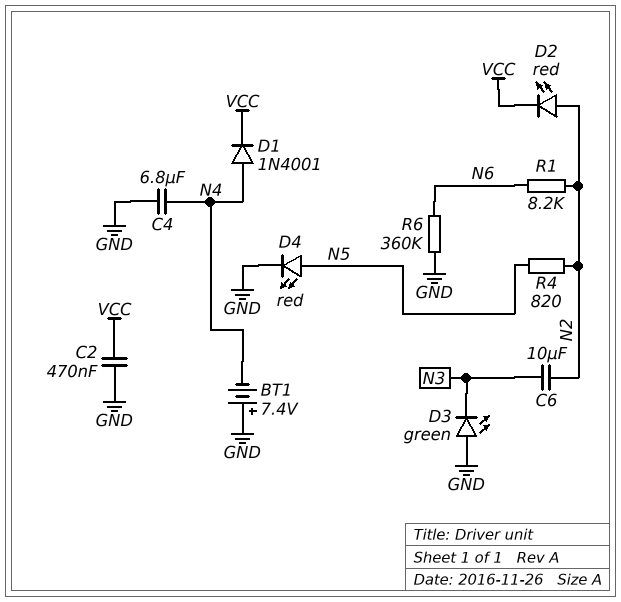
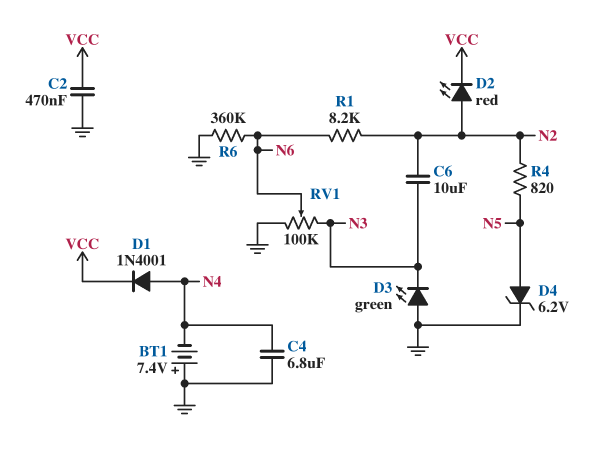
D4: LED red (A N5, K GND) -> zener 6.2V (A N5, K GND)
RV1: none -> 100k (GND, N3, wiper N6)

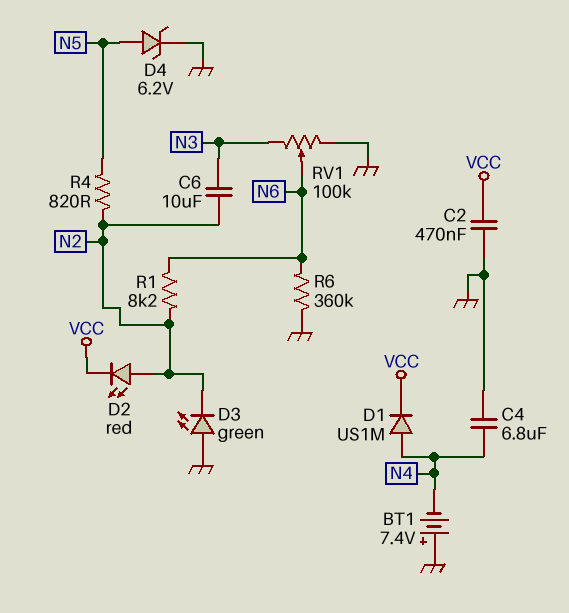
D1: diode 1N4001 (A N4, K VCC) -> diode US1M (A N4, K VCC)
D3: LED green (A GND, K N3) -> LED green (A GND, K N2)

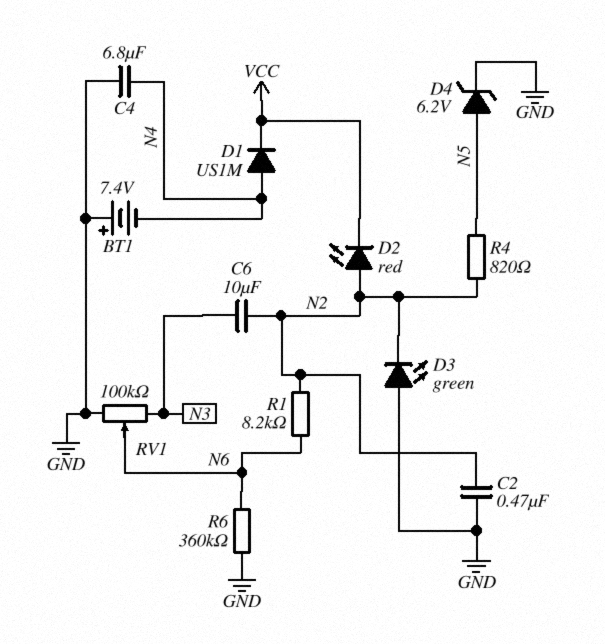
C2: 470nF (GND, VCC) -> 470nF (GND, N2)

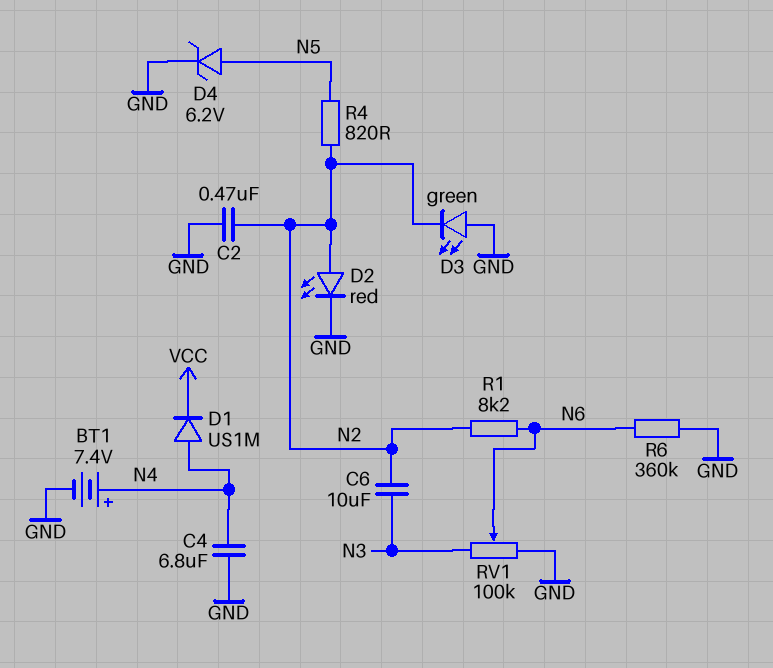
BT1: 7.4V (plus GND, minus N4) -> 7.4V (plus N4, minus GND)
D2: LED red (A N2, K VCC) -> LED red (A N2, K GND)

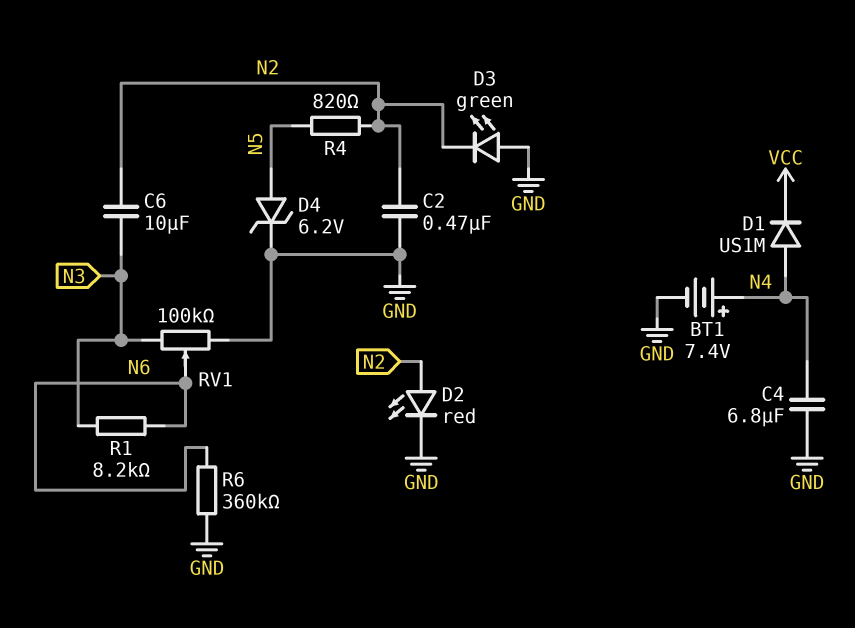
R1: 8.2k (N2, N6) -> 8.2k (N3, N6)

